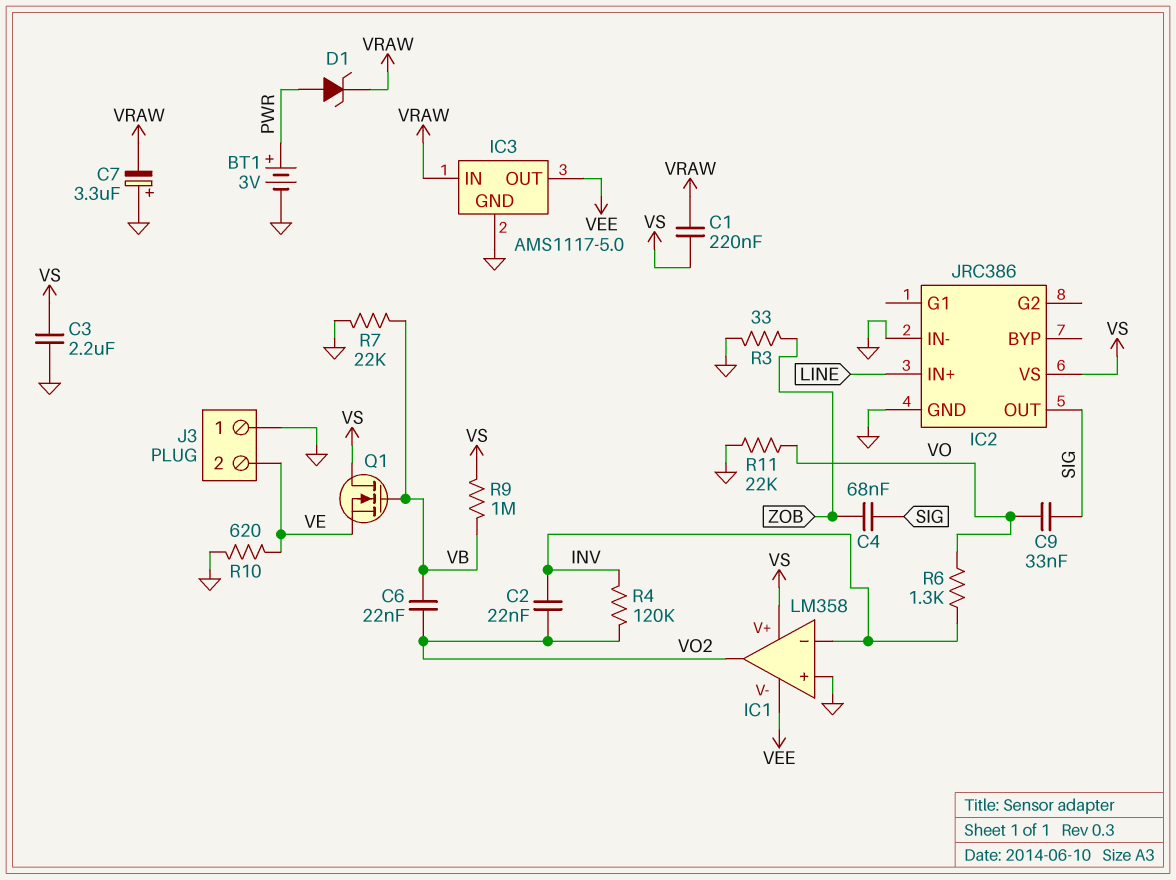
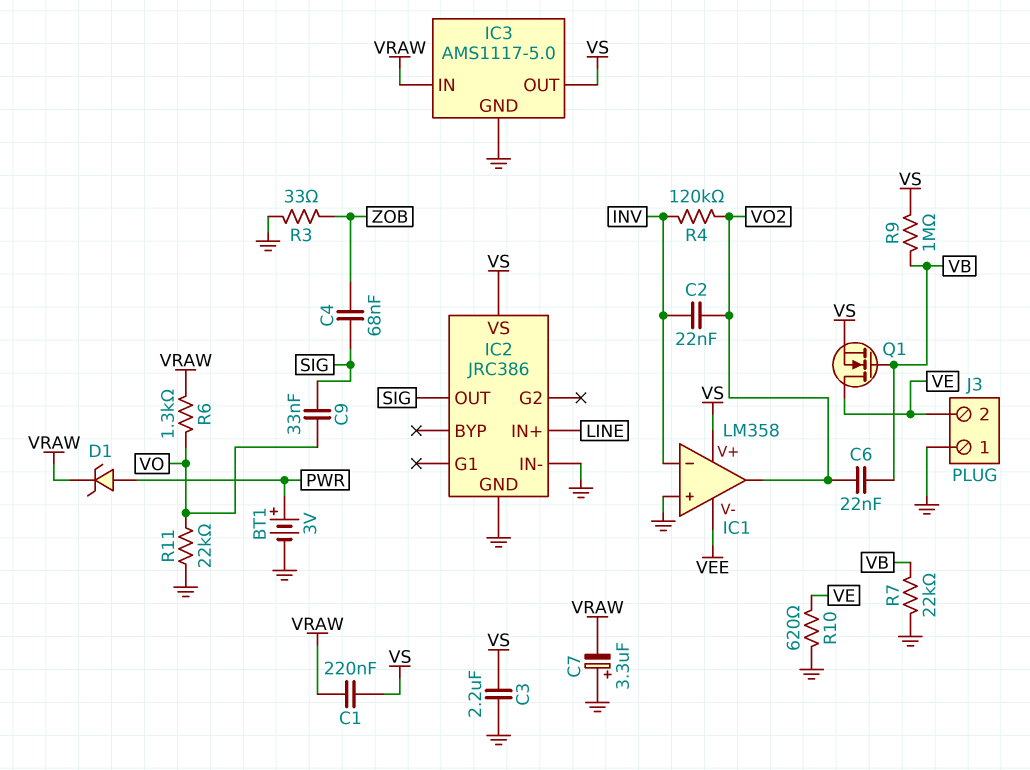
IC3 pin OUT: VEE -> VS
Q1: NMOS (G VB, D VS, S VE) -> NMOS (G VB, D VE, S VS)
R6: 1.3k (INV, VO) -> 1.3k (VO, VRAW)

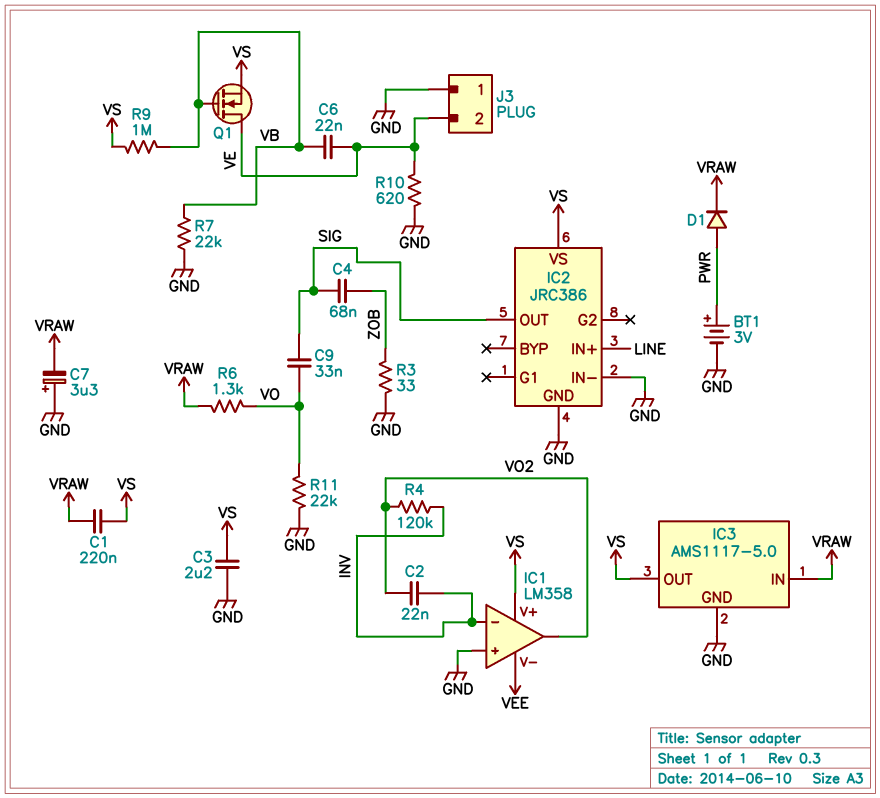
C6: 22nF (VB, VO2) -> 22nF (VB, VE)
D1: zener (A PWR, K VRAW) -> diode (A PWR, K VRAW)

